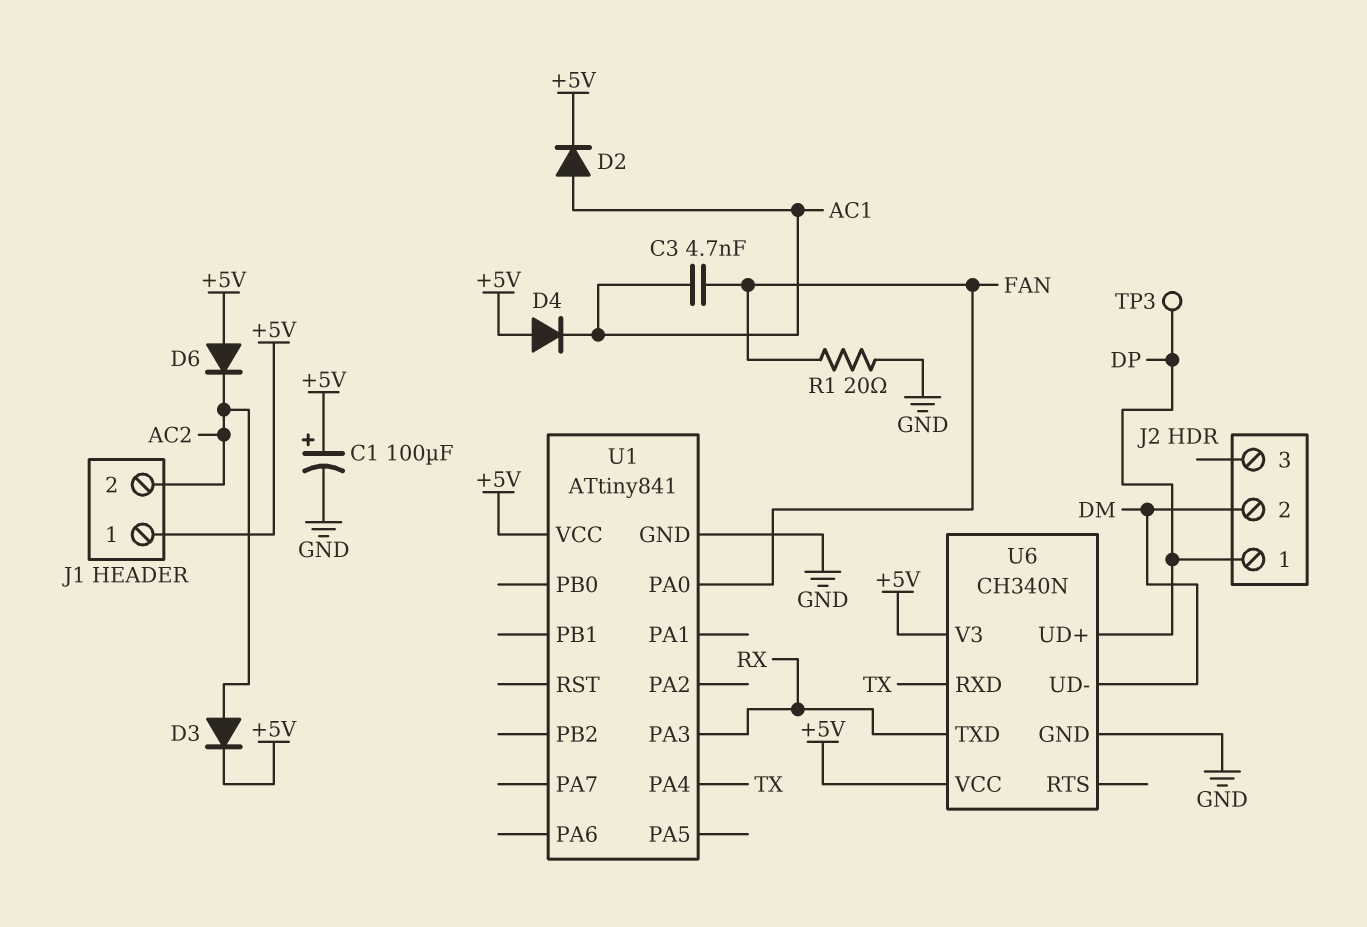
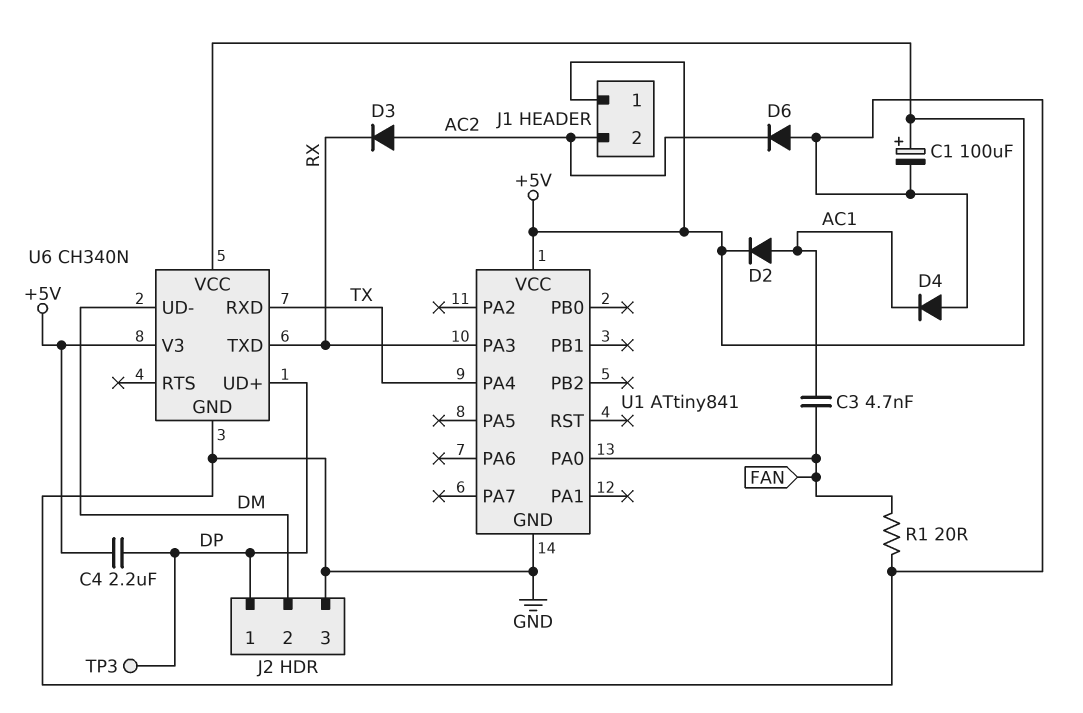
C4: none -> 2.2uF (+5V, DP)
D3: diode (A AC2, K +5V) -> diode (A AC2, K RX)
D4: diode (A +5V, K AC1) -> diode (A GND, K AC1)
D6: diode (A +5V, K AC2) -> diode (A GND, K AC2)
J2 pin 3: none -> GND

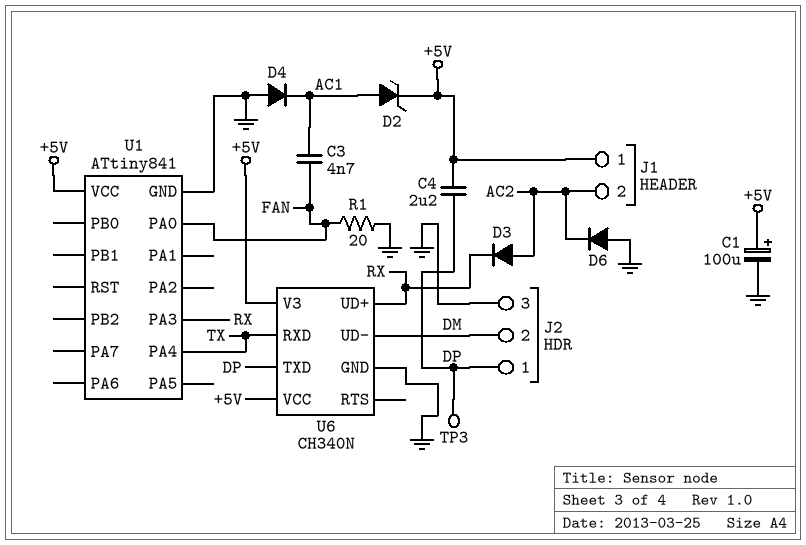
D2: diode (A AC1, K +5V) -> zener (A AC1, K +5V)
U6 pin TXD: RX -> DP
U6 pin UD+: DP -> RX

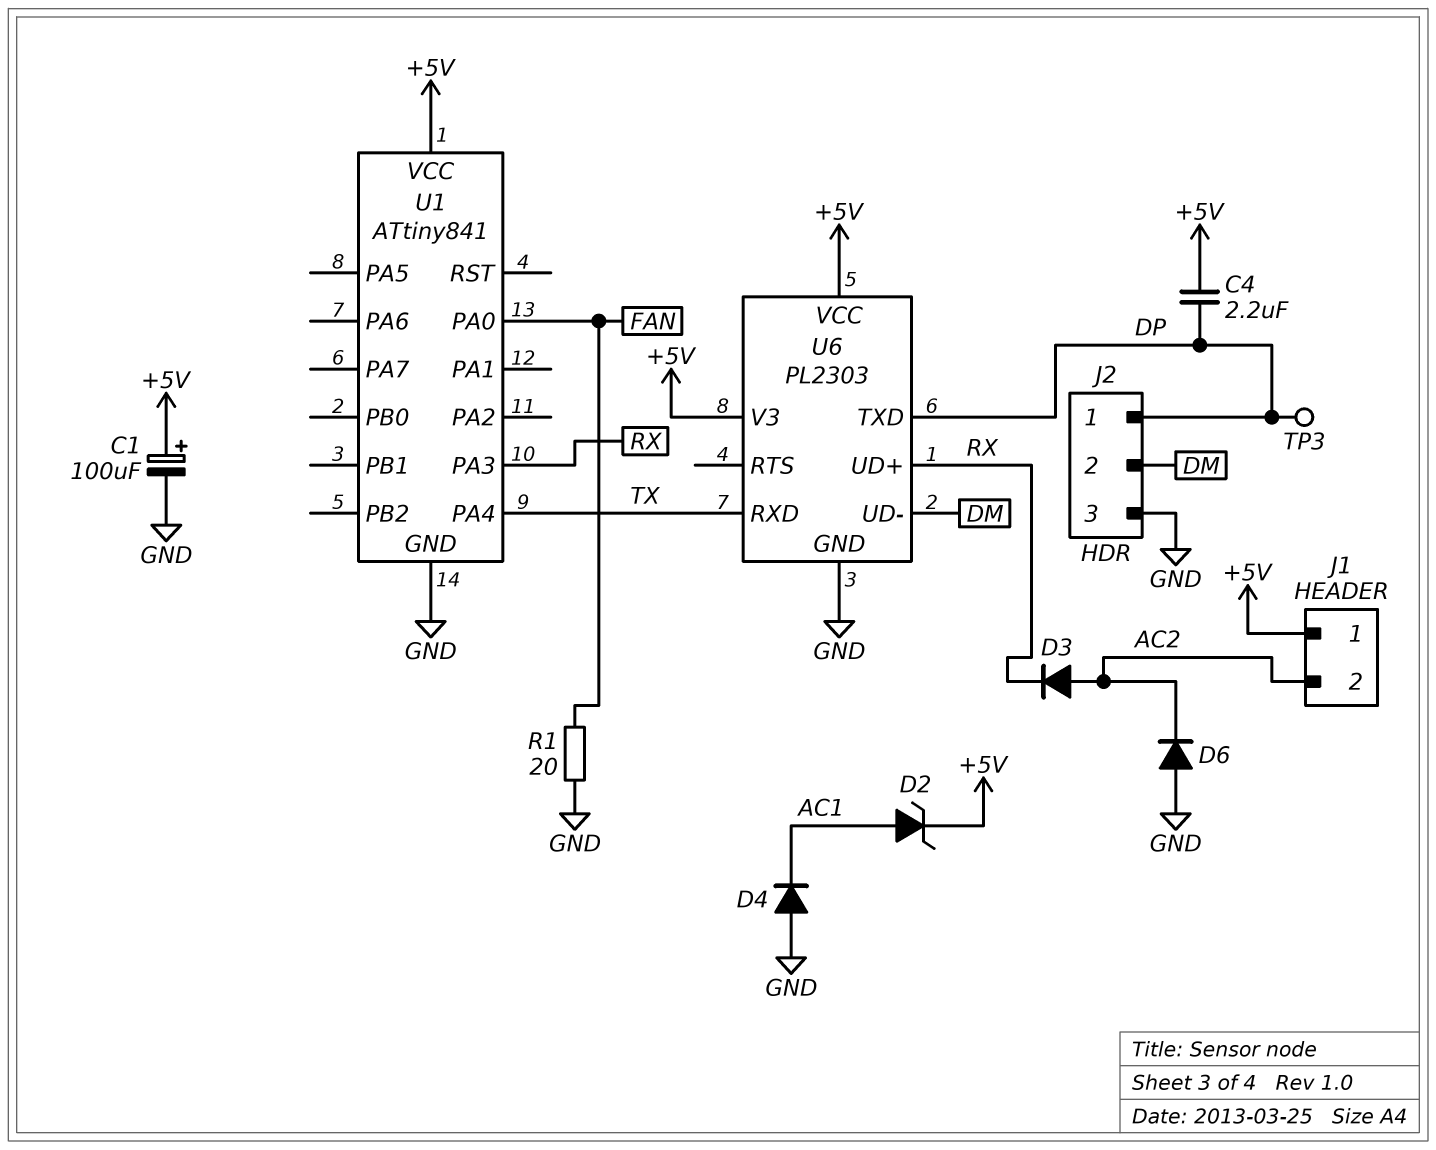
C3: 4.7nF (AC1, FAN) -> none
U6: CH340N -> PL2303

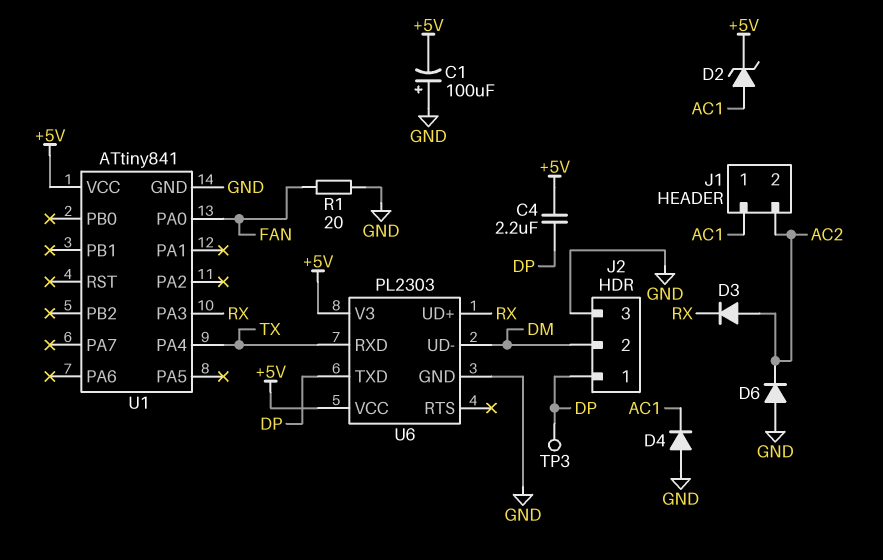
C1: 100uF (plus +5V, minus GND) -> 100uF (plus GND, minus +5V)
J1 pin 1: +5V -> AC1

